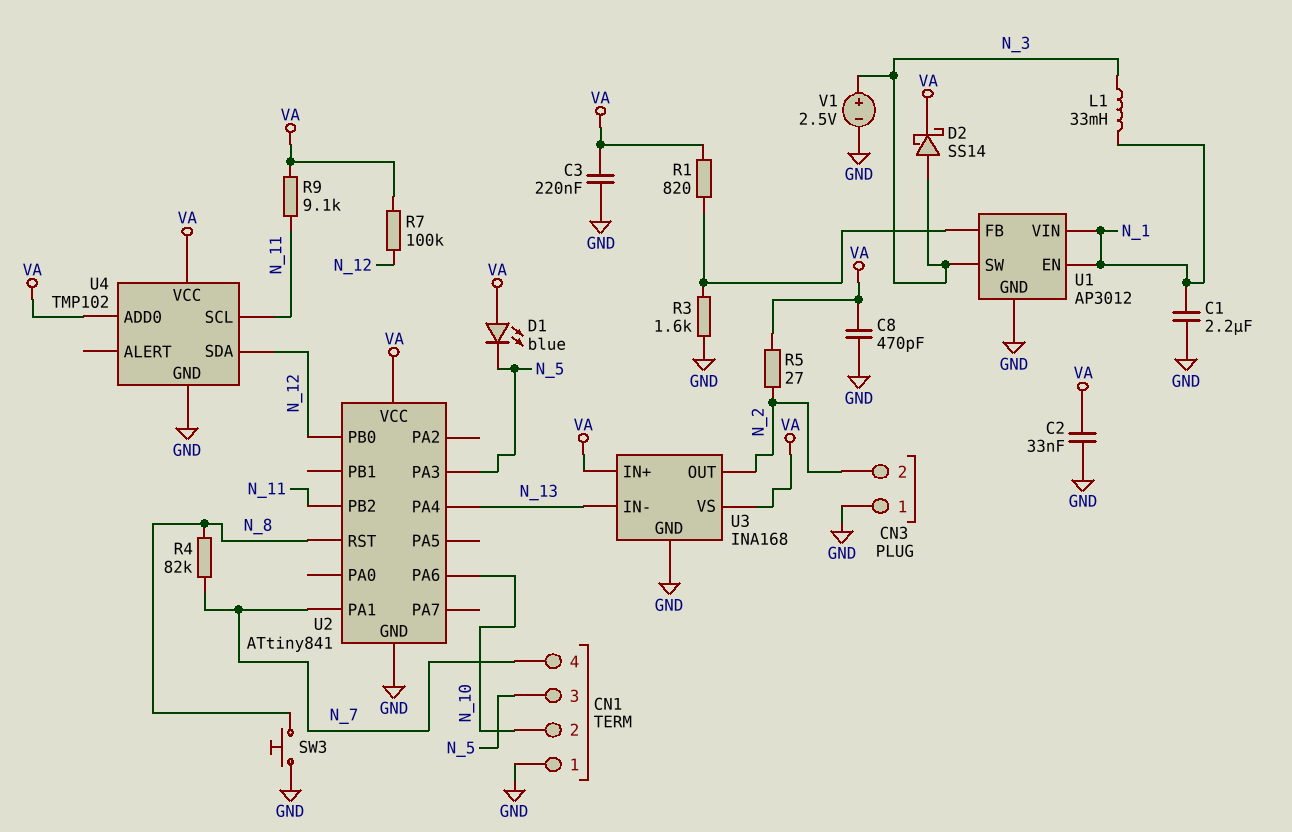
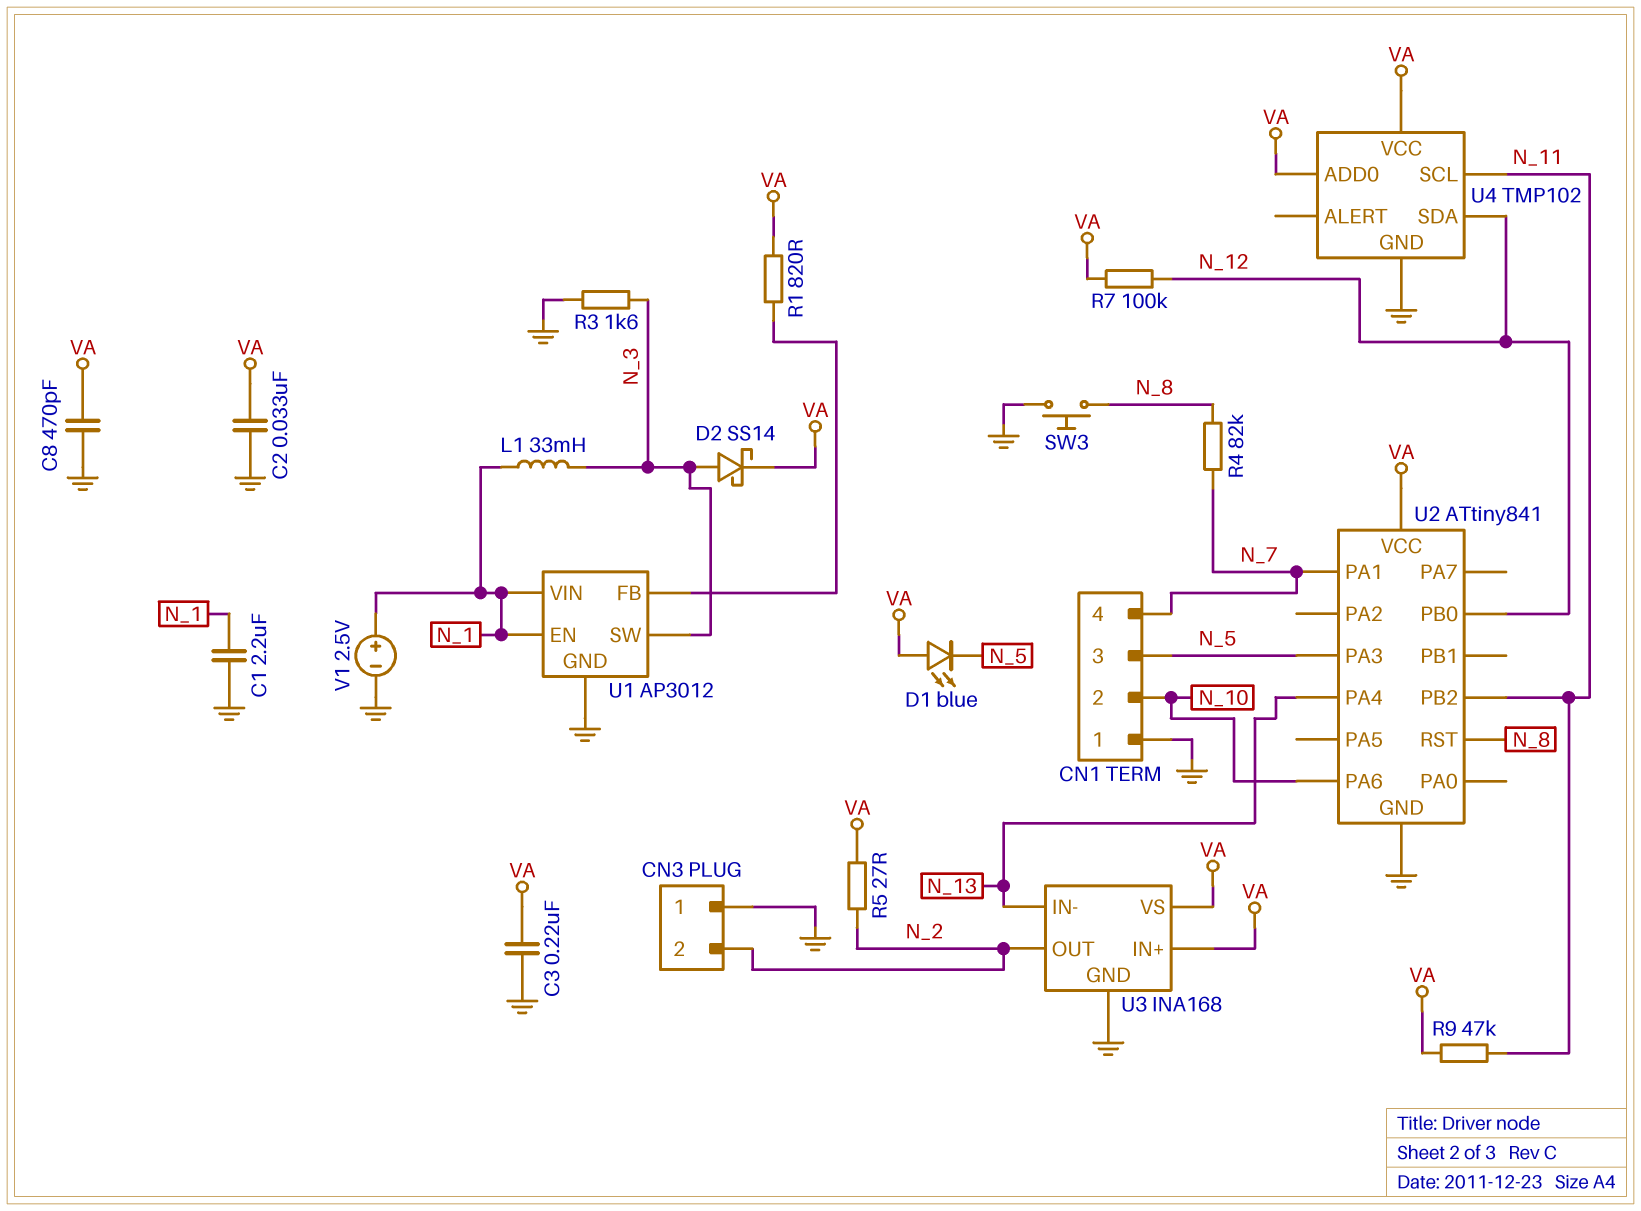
R3: 1.6k (GND, U1/FB) -> 1.6k (GND, N_3)
R9: 9.1k (N_11, VA) -> 47k (N_11, VA)
V1: 2.5V (plus N_3, minus GND) -> 2.5V (plus N_1, minus GND)

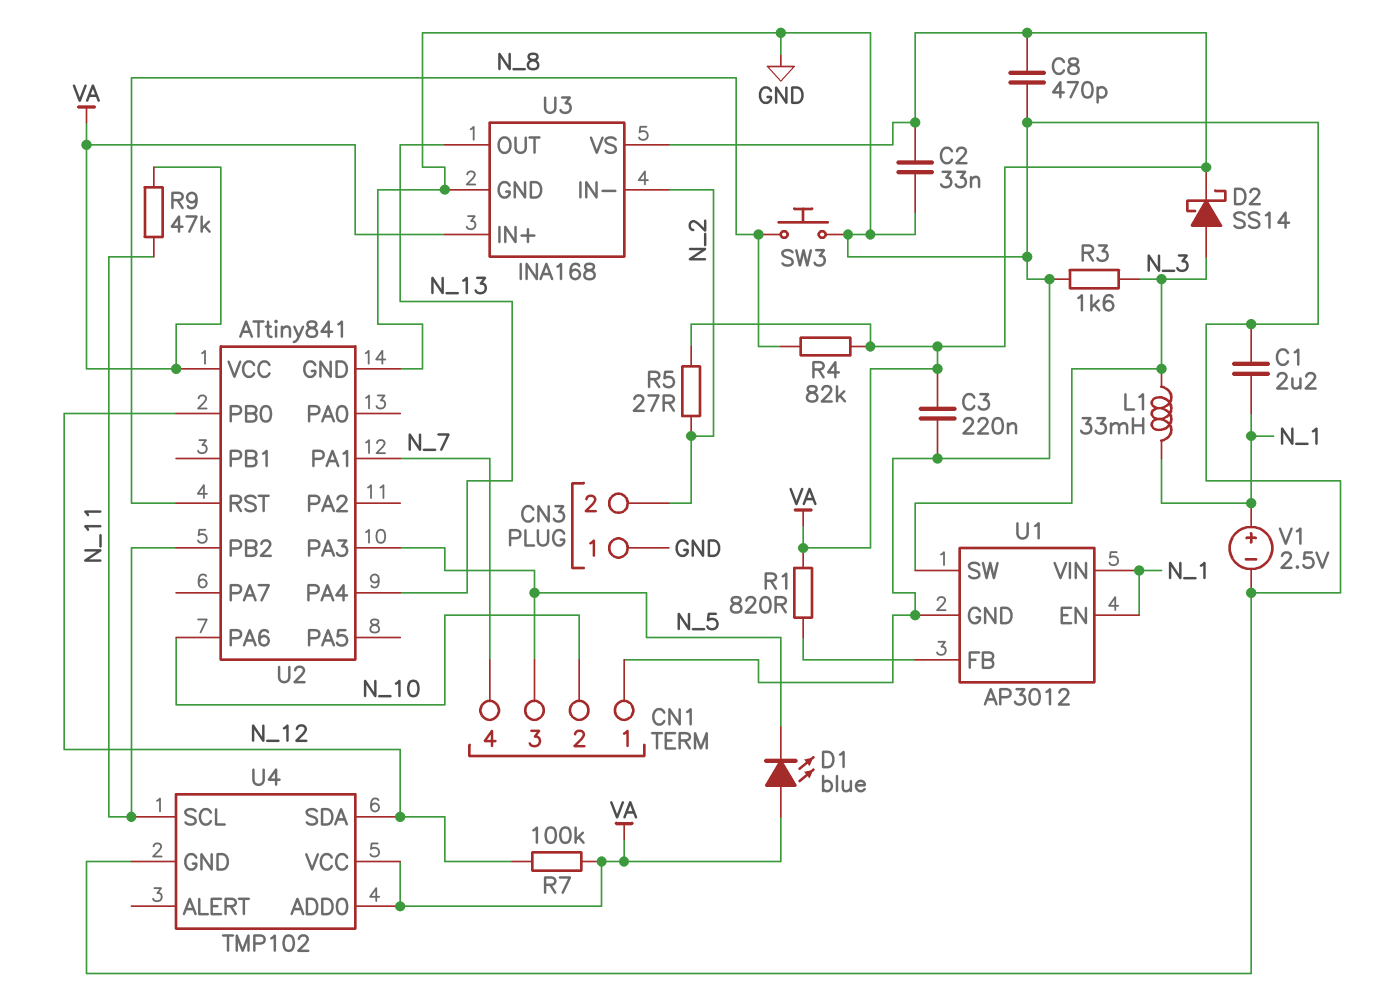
R4: 82k (N_7, N_8) -> 82k (N_8, VA)
U3 pin IN-: N_13 -> N_2
U3 pin OUT: N_2 -> N_13

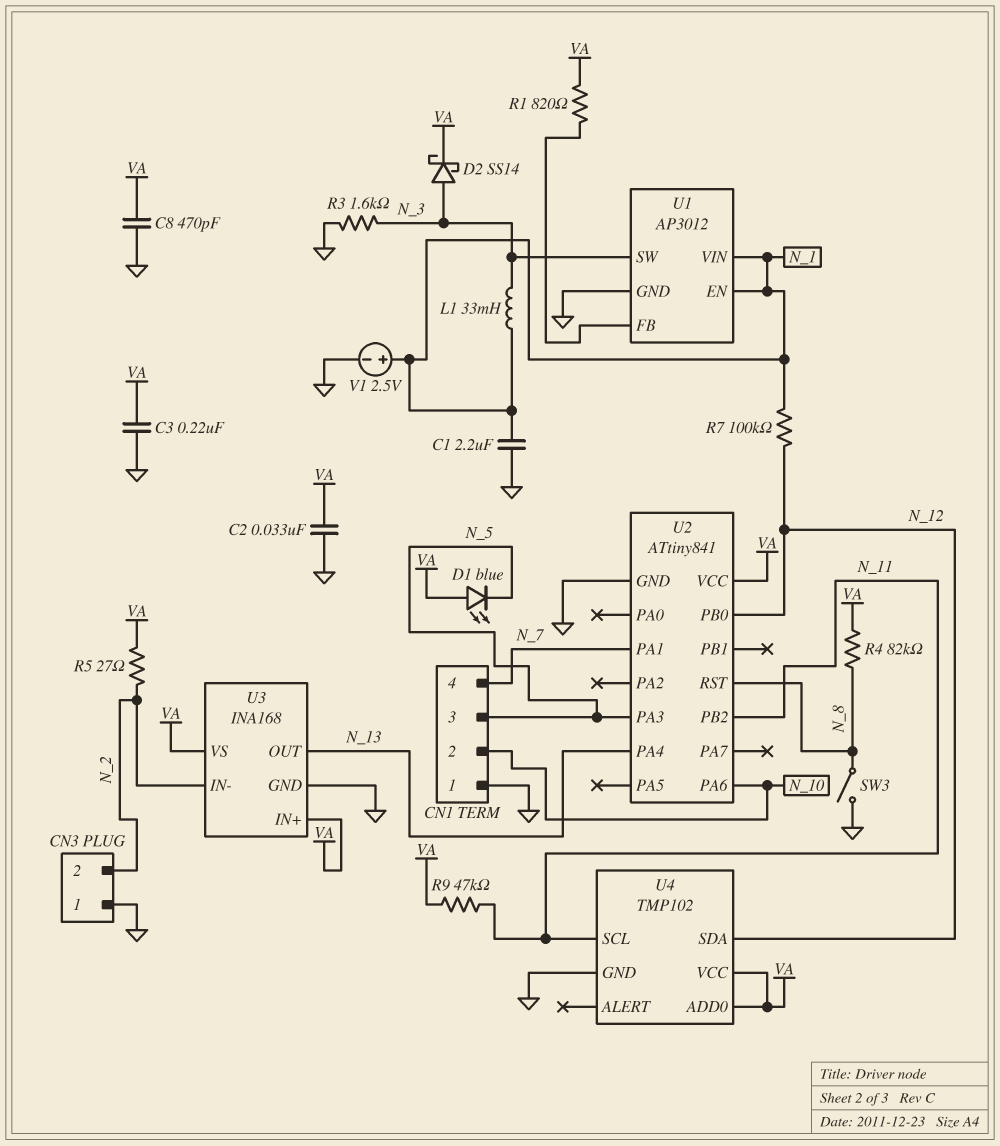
R7: 100k (N_12, VA) -> 100k (N_1, N_12)
SW3: button (GND, N_8) -> switch (GND, N_8)

